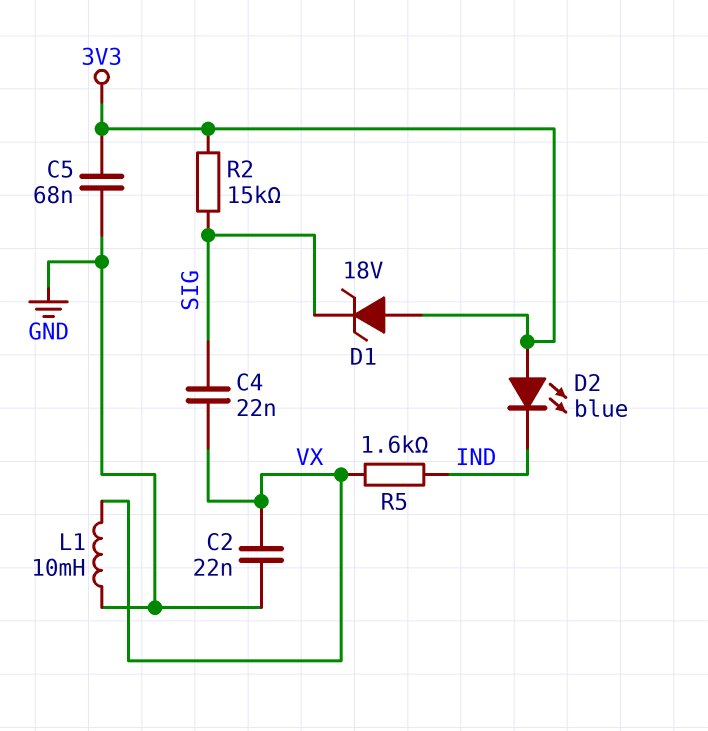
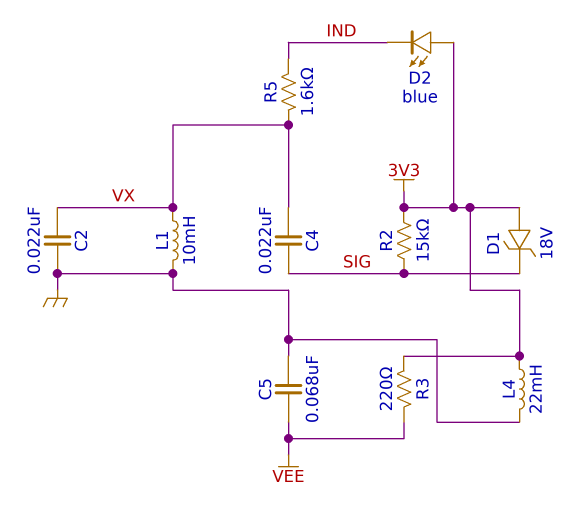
C5: 68nF (3V3, GND) -> 68nF (GND, VEE)
L4: none -> 22mH (3V3, GND)
R3: none -> 220 (3V3, VEE)

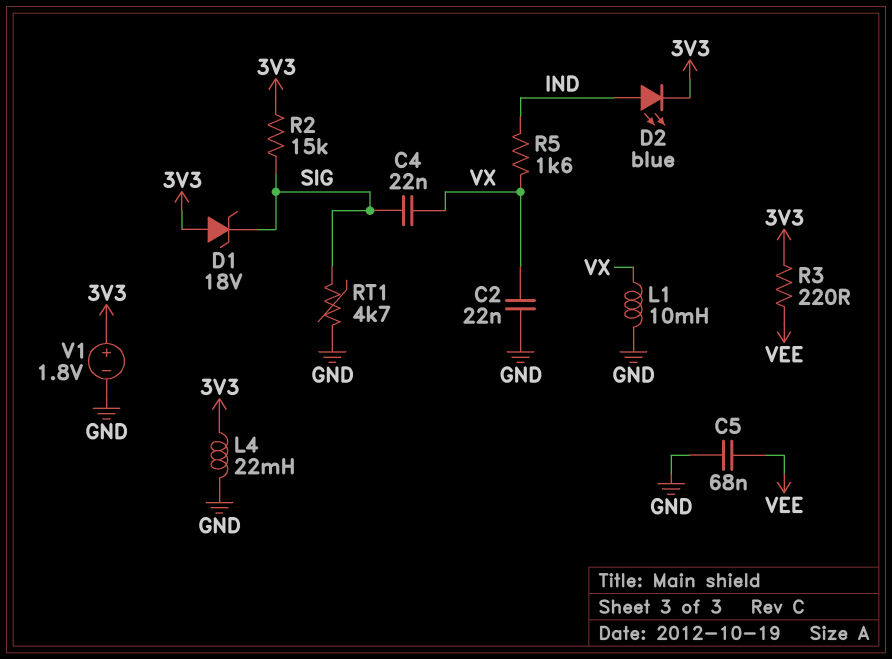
D2: LED blue (A 3V3, K IND) -> LED blue (A IND, K 3V3)
RT1: none -> 4.7k (GND, SIG)
V1: none -> 1.8V (plus 3V3, minus GND)

